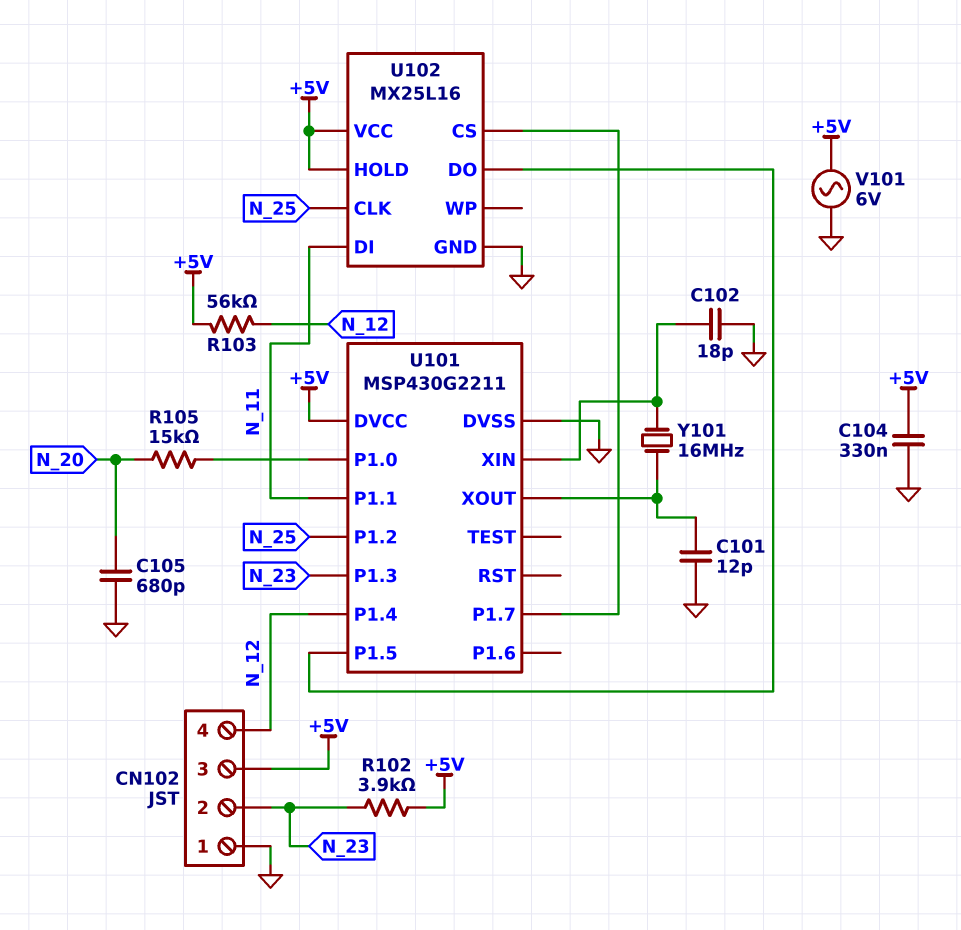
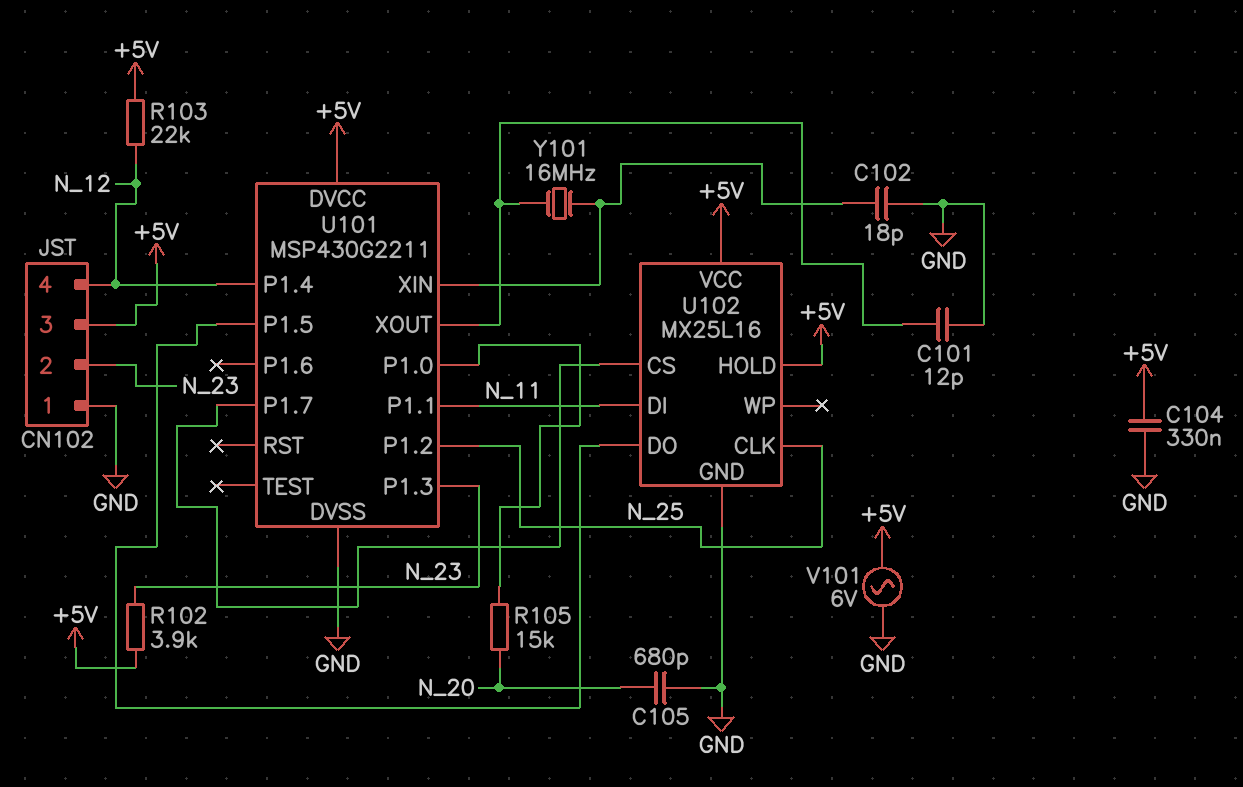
R103: 56k (+5V, N_12) -> 22k (+5V, N_12)

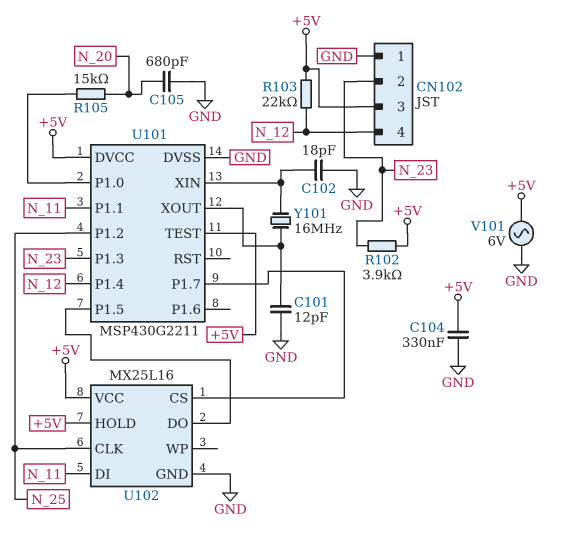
U101 pin TEST: none -> +5V

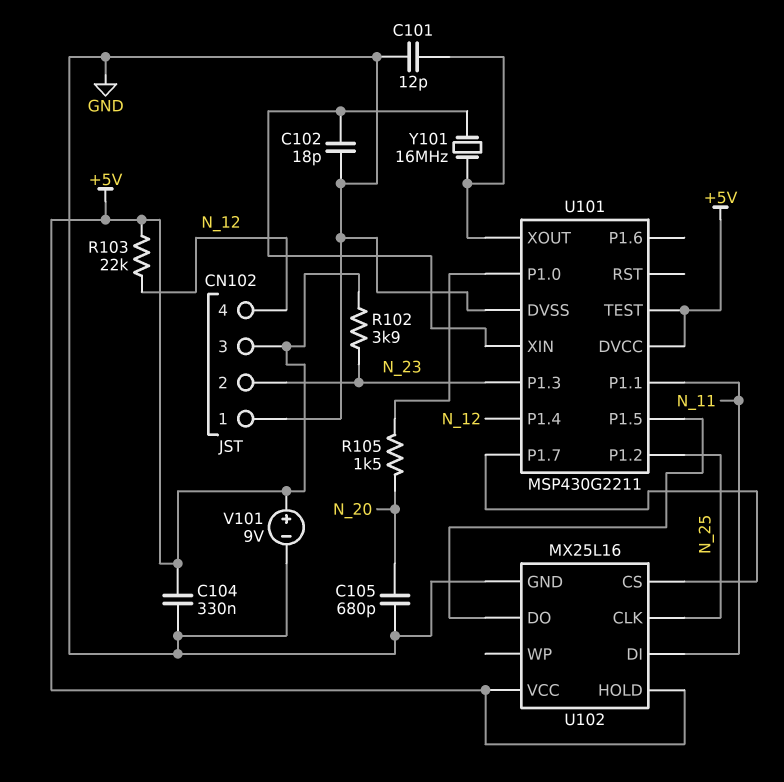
R105: 15k (N_20, U101/P1.0) -> 1.5k (N_20, U101/P1.0)
V101: AC 6V (+5V, GND) -> 9V (plus +5V, minus GND)

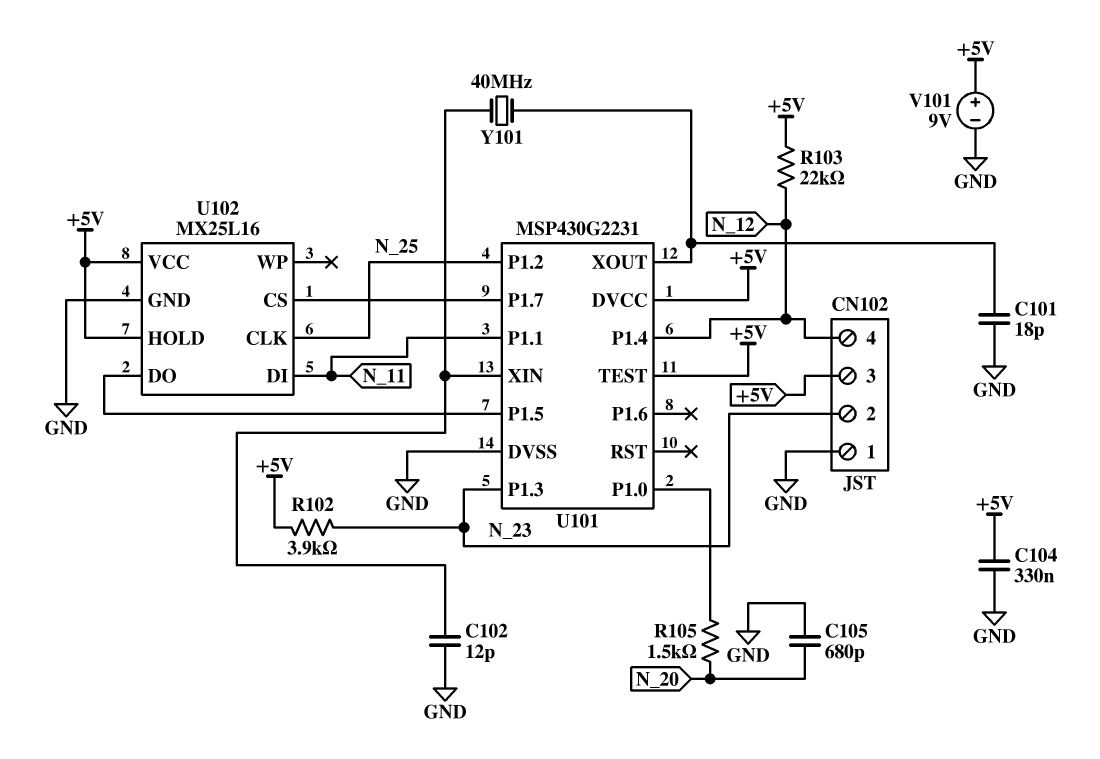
C101: 12pF (GND, U101/XOUT) -> 18pF (GND, U101/XOUT)
C102: 18pF (GND, U101/XIN) -> 12pF (GND, U101/XIN)
U101: MSP430G2211 -> MSP430G2231
Y101: 16MHz (U101/XIN, U101/XOUT) -> 40MHz (U101/XIN, U101/XOUT)

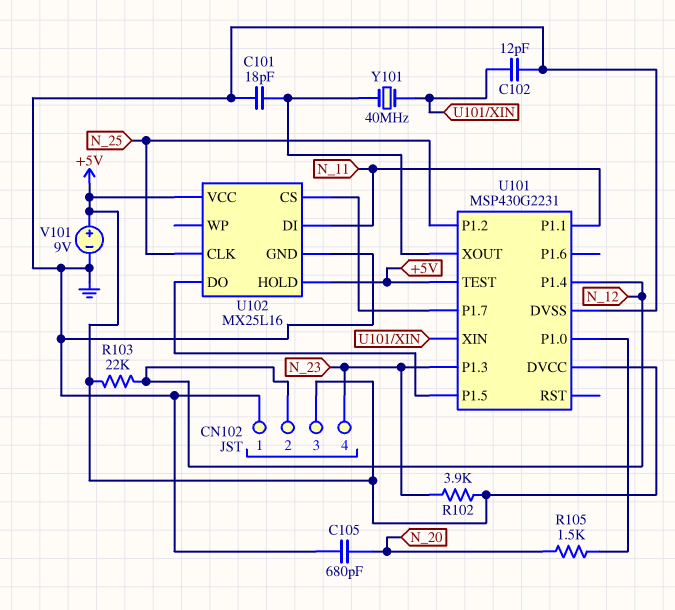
C104: 330nF (+5V, GND) -> none
CN102 pin 2: N_23 -> N_12
CN102 pin 4: N_12 -> N_23

